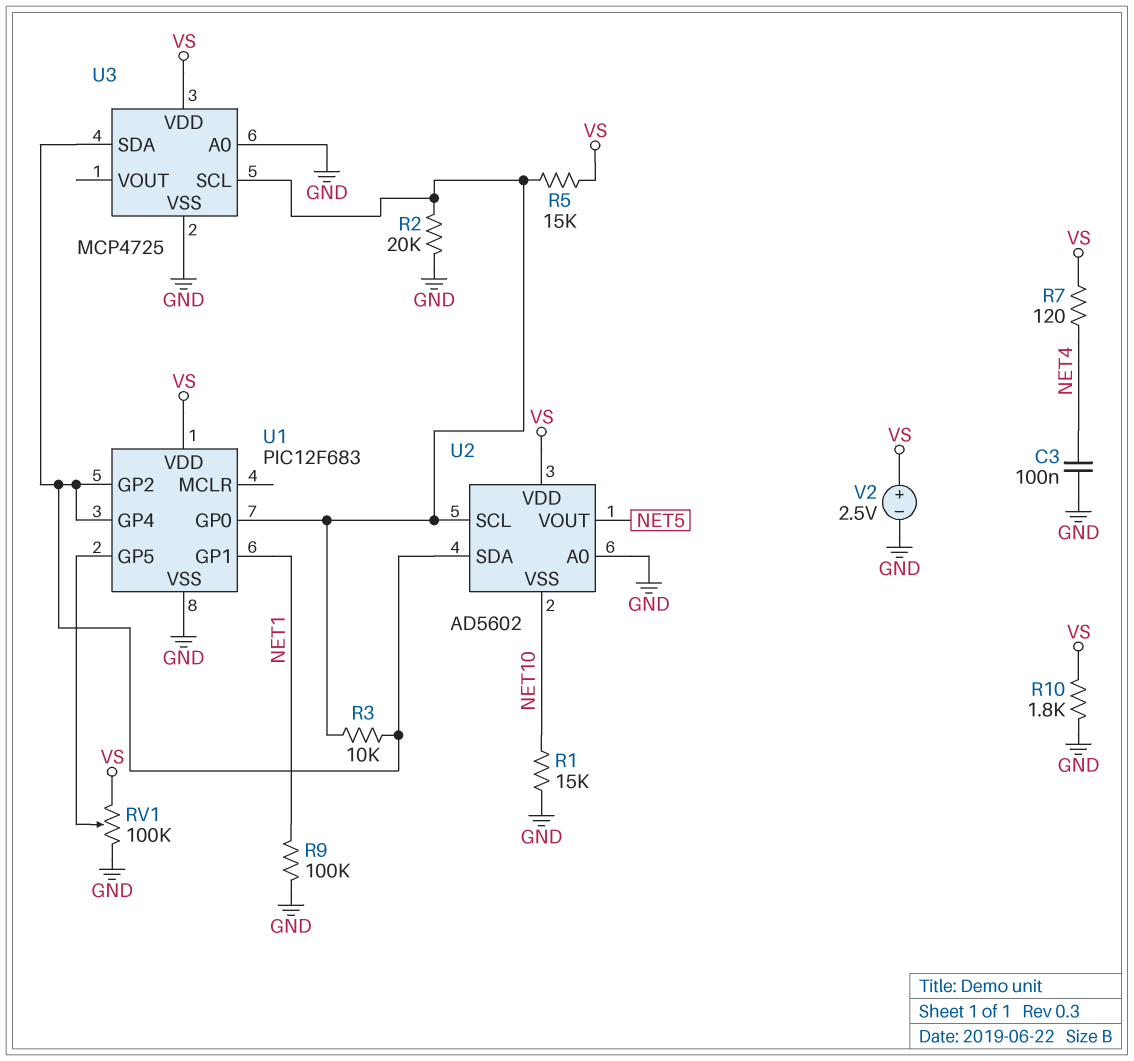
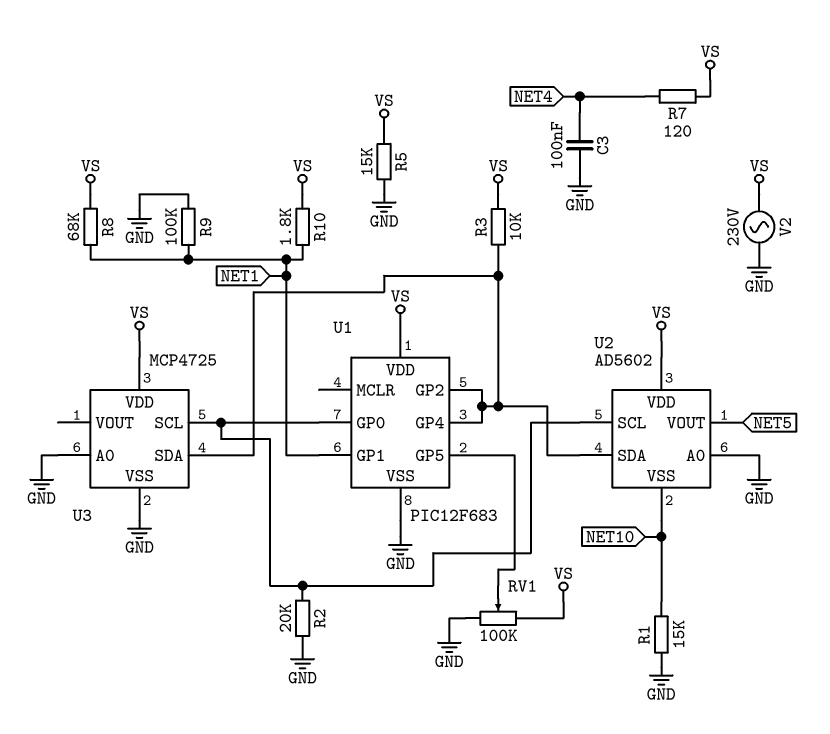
R3: 10k (U1/GP0, U1/GP2) -> 10k (U1/GP2, VS)
R5: 15k (U1/GP0, VS) -> 15k (GND, VS)
R8: none -> 68k (NET1, VS)
R10: 1.8k (GND, VS) -> 1.8k (NET1, VS)
V2: 2.5V (plus VS, minus GND) -> AC 230V (GND, VS)

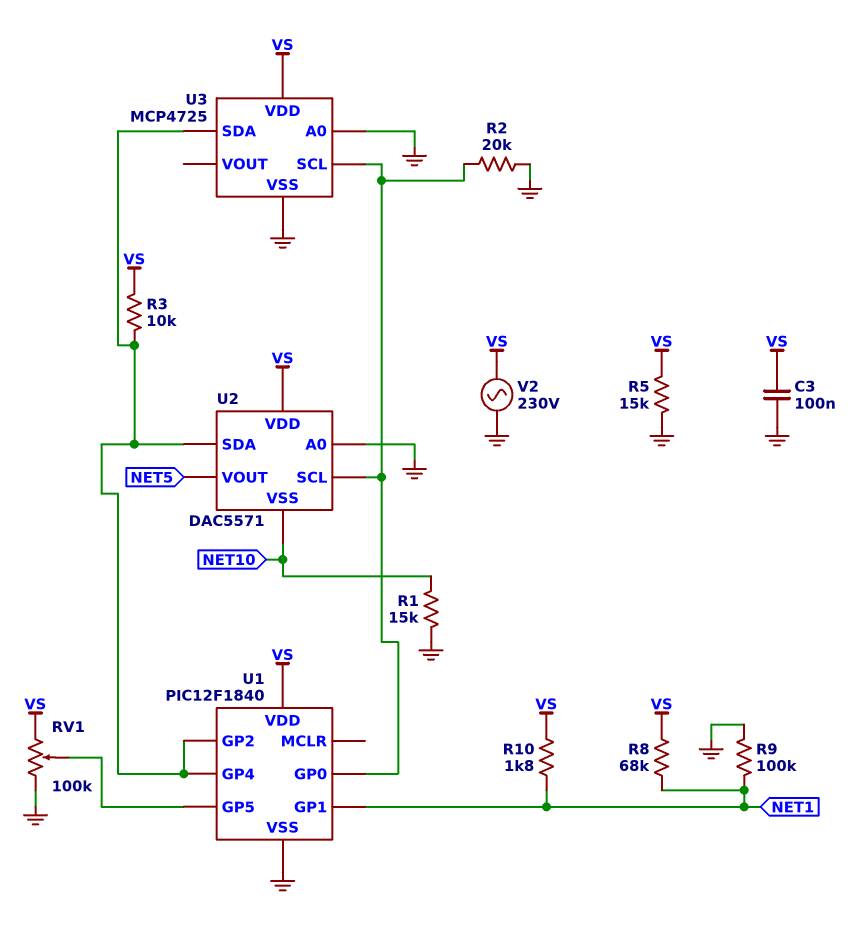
C3: 100nF (GND, NET4) -> 100nF (GND, VS)
R7: 120 (NET4, VS) -> none
U1: PIC12F683 -> PIC12F1840
U2: AD5602 -> DAC5571

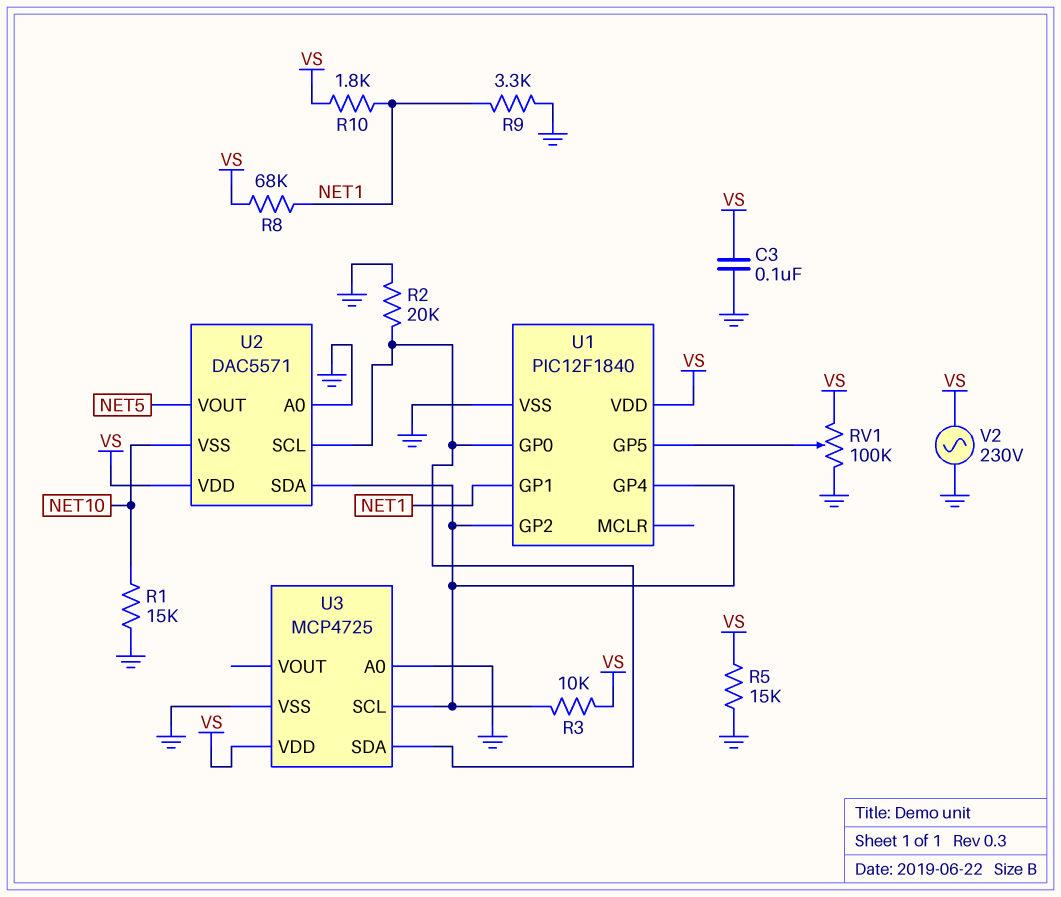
R9: 100k (GND, NET1) -> 3.3k (GND, NET1)
U3 pin SCL: U1/GP0 -> U1/GP2
U3 pin SDA: U1/GP2 -> U1/GP0

